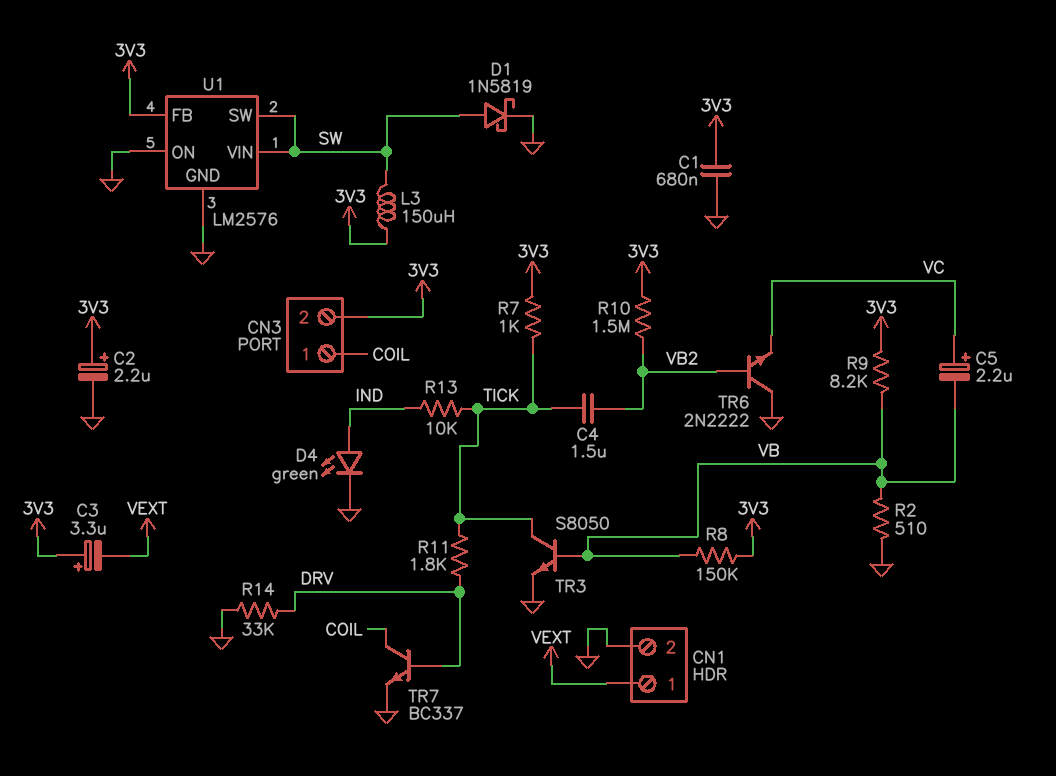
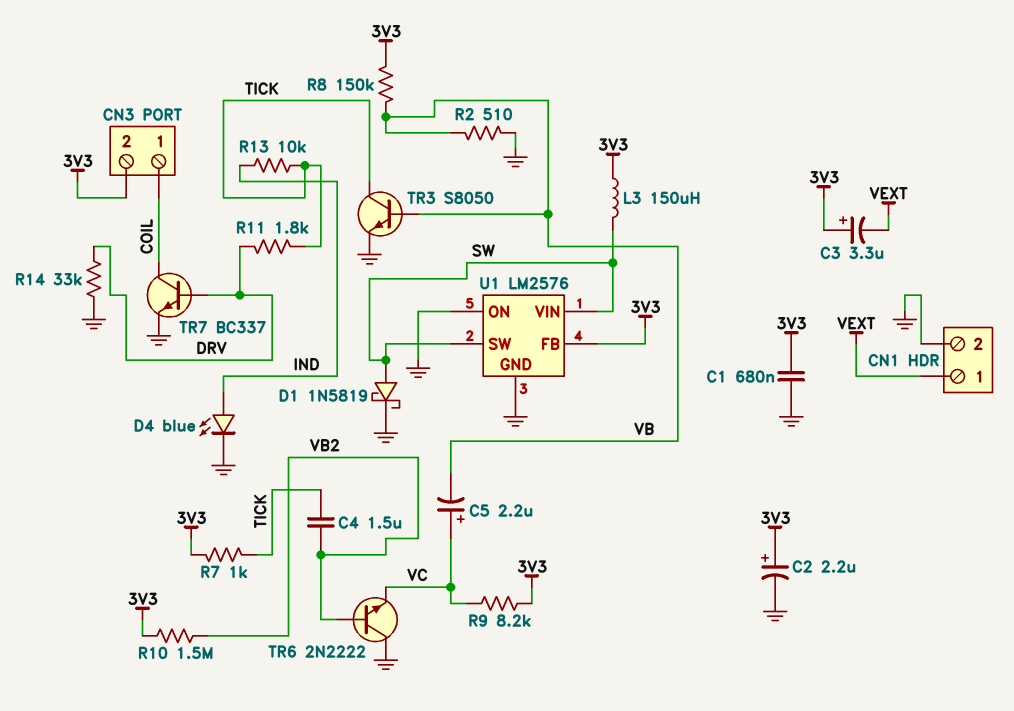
D4: LED green (A IND, K GND) -> LED blue (A IND, K GND)
R9: 8.2k (3V3, VB) -> 8.2k (3V3, VC)

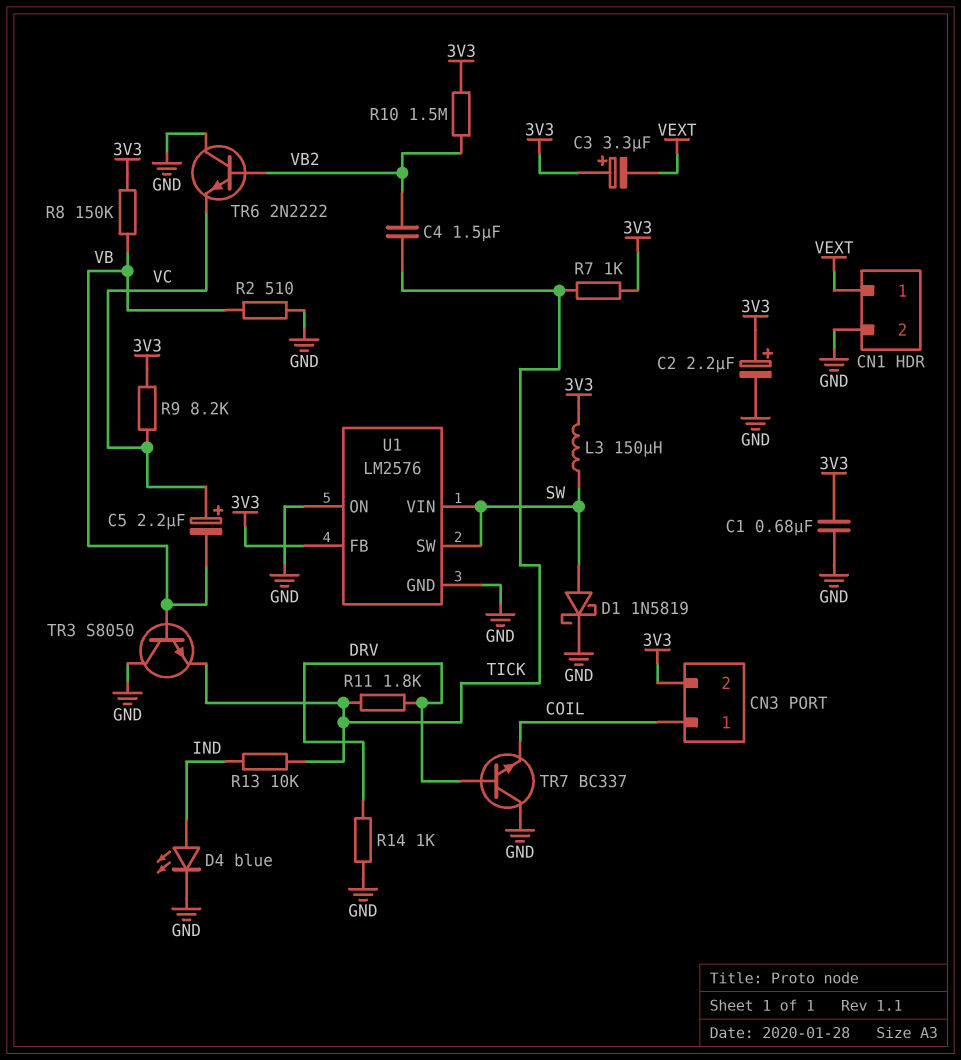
R14: 33k (DRV, GND) -> 1k (DRV, GND)
TR3: NPN S8050 (B VB, C TICK, E GND) -> NPN S8050 (B VB, C GND, E TICK)
TR7: NPN BC337 (B DRV, C COIL, E GND) -> NPN BC337 (B DRV, C GND, E COIL)

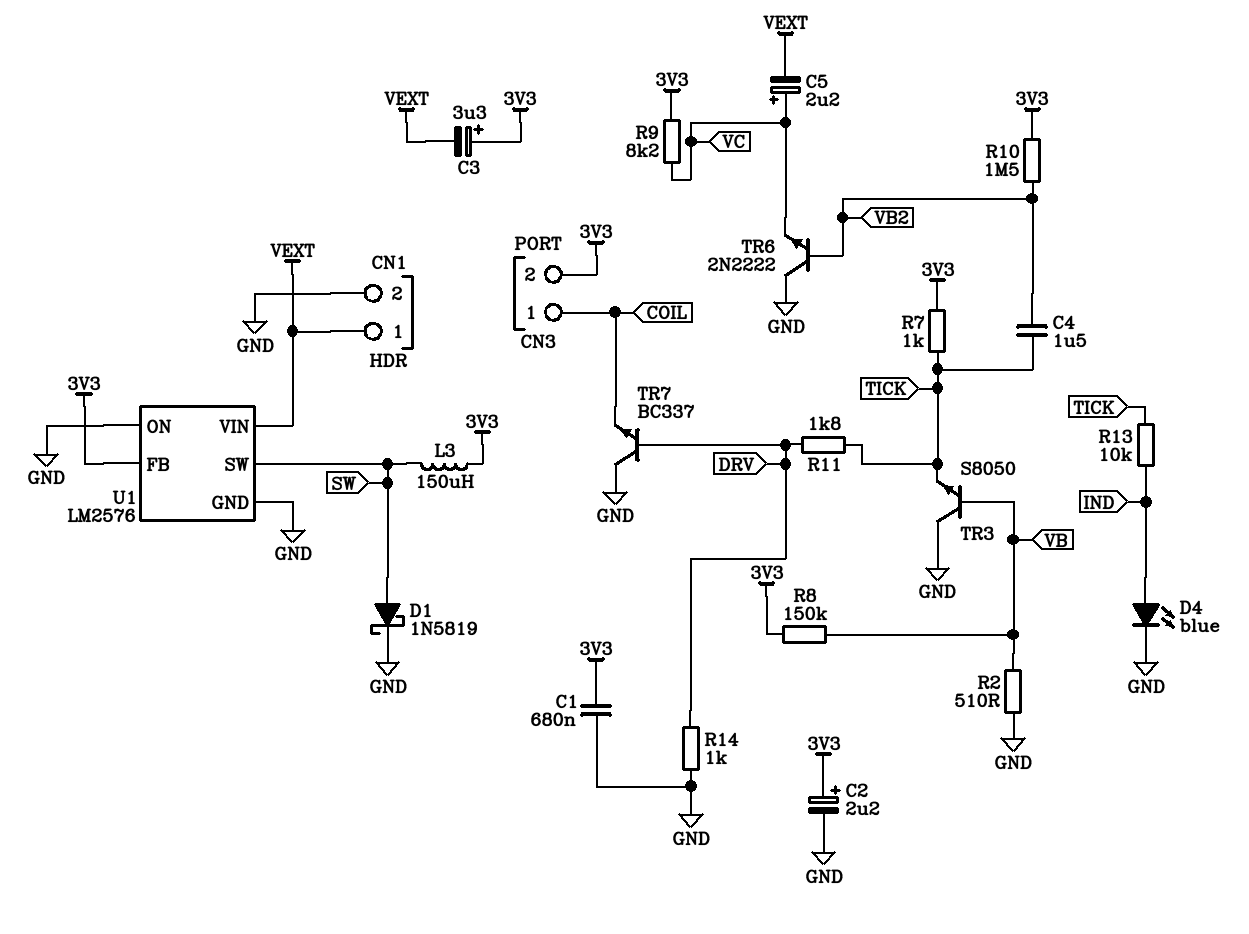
C5: 2.2uF (plus VC, minus VB) -> 2.2uF (plus VC, minus VEXT)
U1 pin VIN: SW -> VEXT

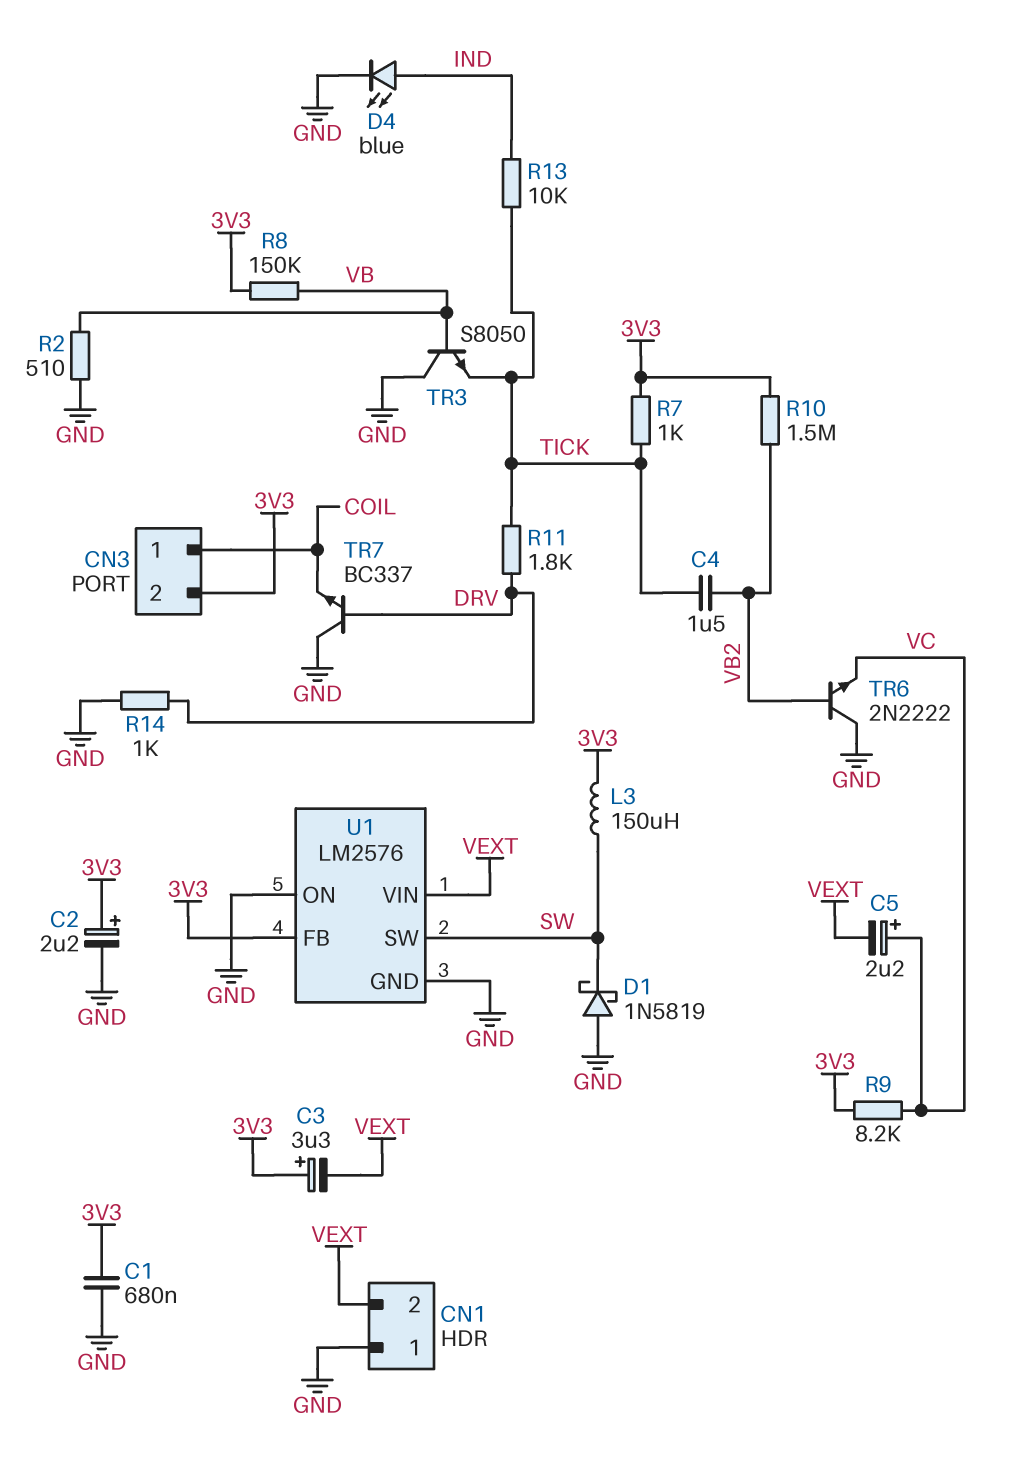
CN1 pin 1: VEXT -> GND
CN1 pin 2: GND -> VEXT
D1: schottky 1N5819 (A SW, K GND) -> schottky 1N5819 (A GND, K SW)

